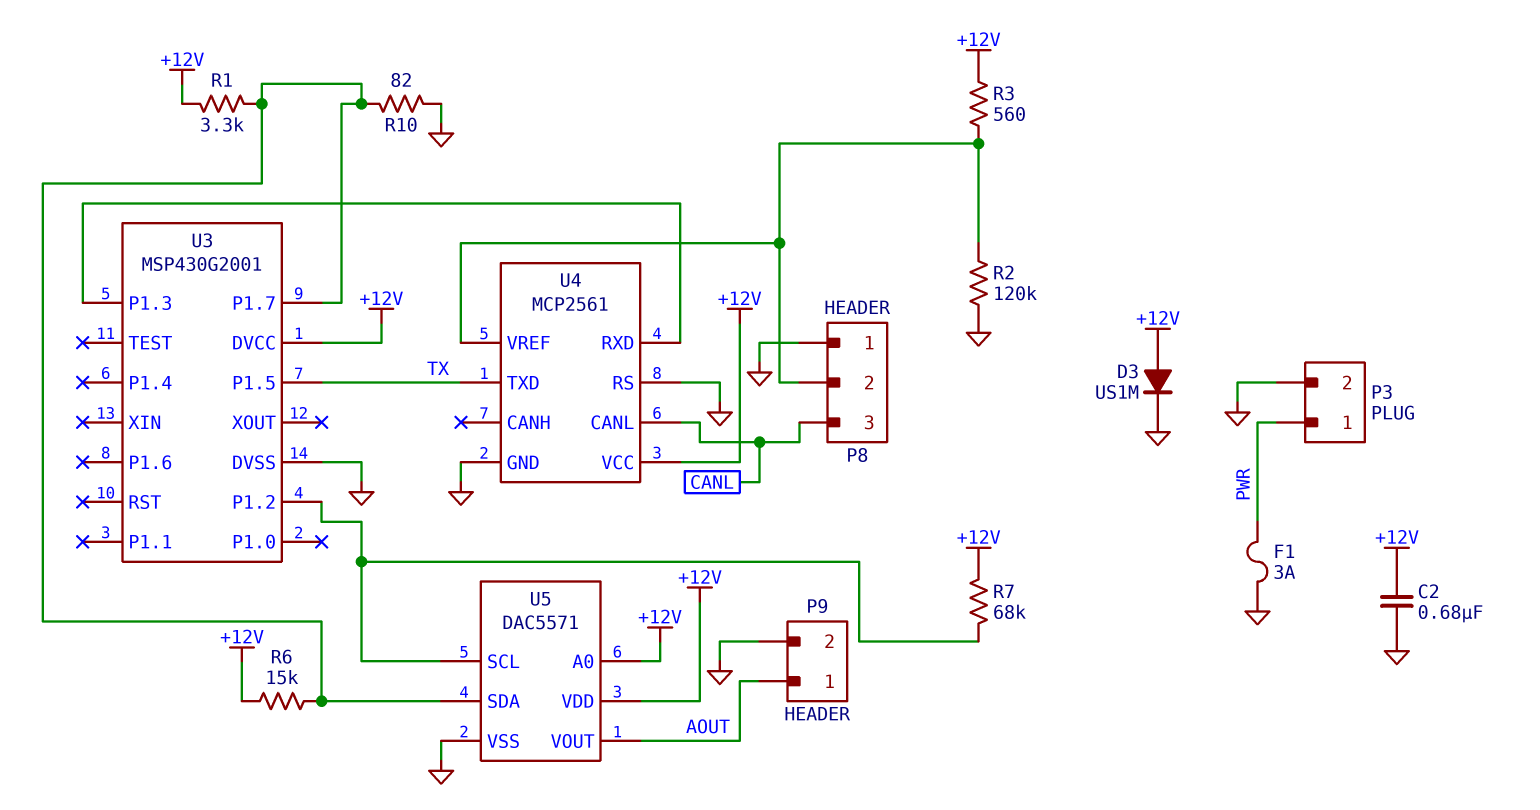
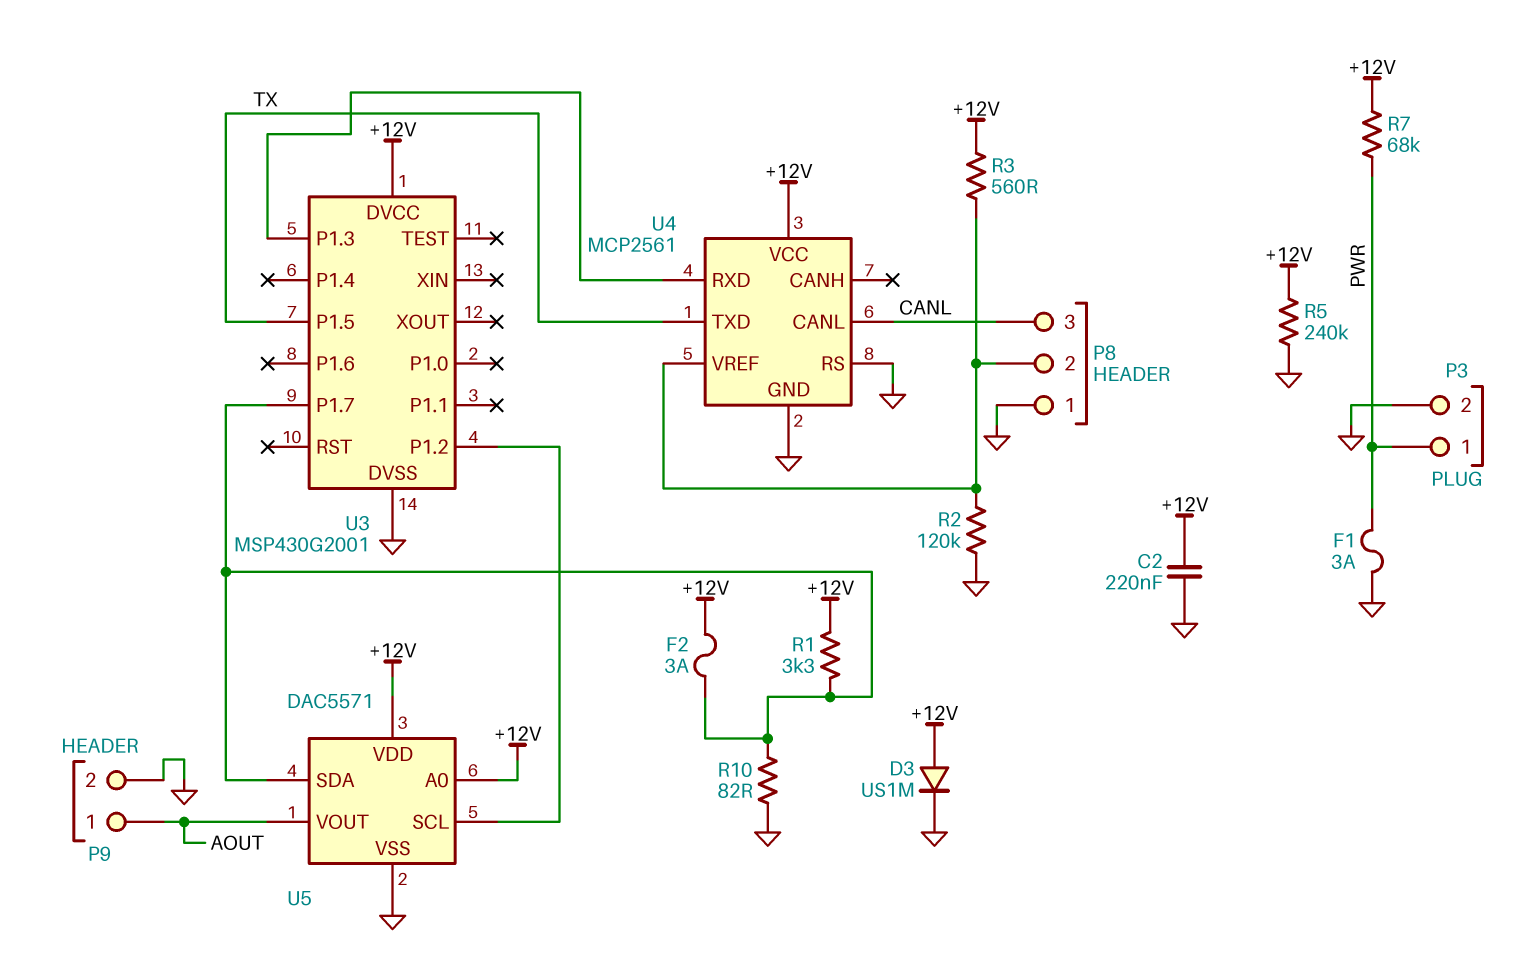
C2: 680nF (+12V, GND) -> 220nF (+12V, GND)
F2: none -> 3A (+12V, U3/P1.7)
R5: none -> 240k (+12V, GND)
R6: 15k (+12V, U3/P1.7) -> none
R7: 68k (+12V, U3/P1.2) -> 68k (+12V, PWR)

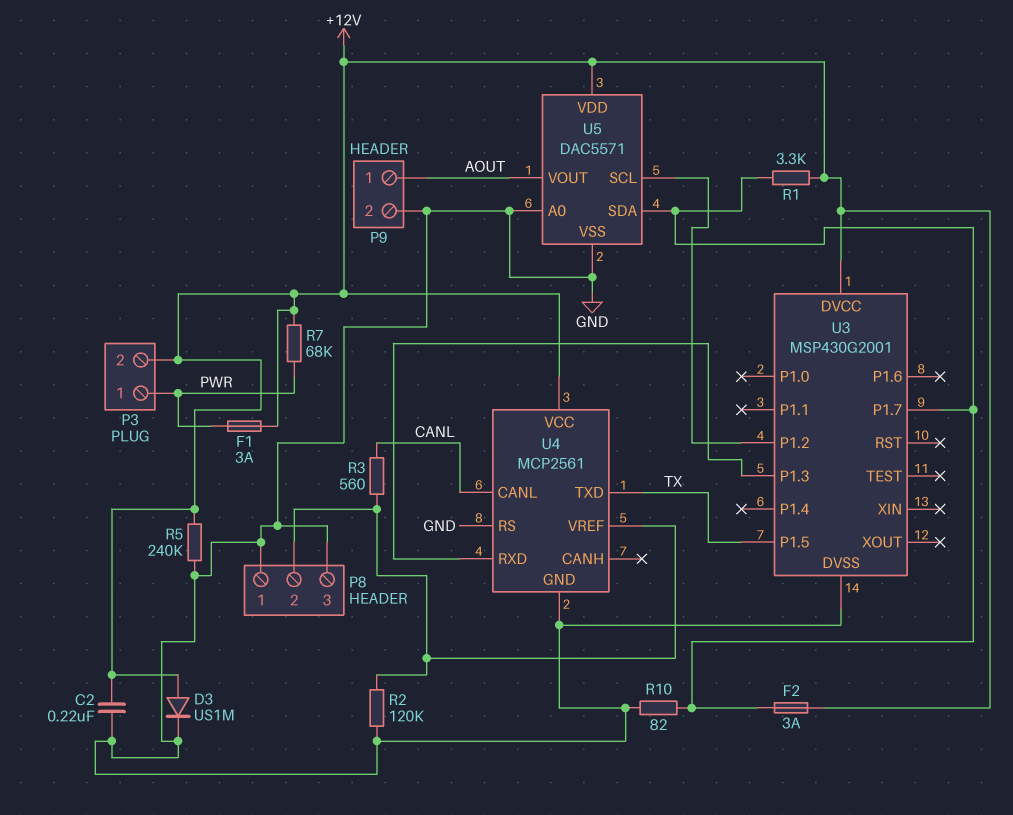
F1: 3A (GND, PWR) -> 3A (+12V, PWR)
P3 pin 2: GND -> +12V
P8 pin 3: CANL -> GND
R3: 560 (+12V, P8/2) -> 560 (CANL, P8/2)
U5 pin A0: +12V -> GND

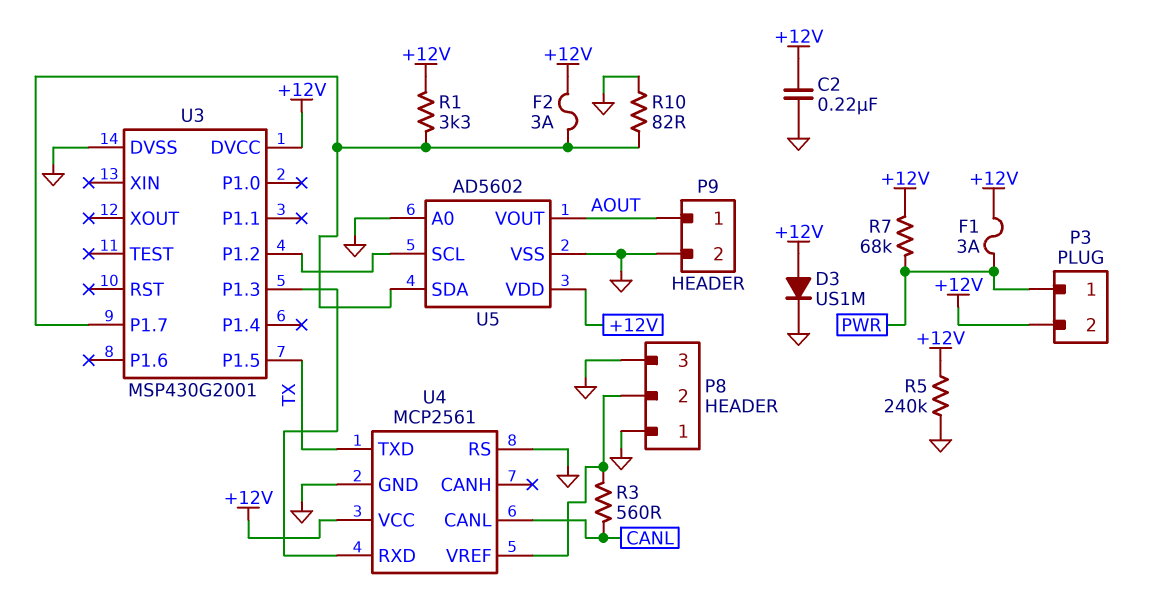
R2: 120k (GND, P8/2) -> none
U5: DAC5571 -> AD5602

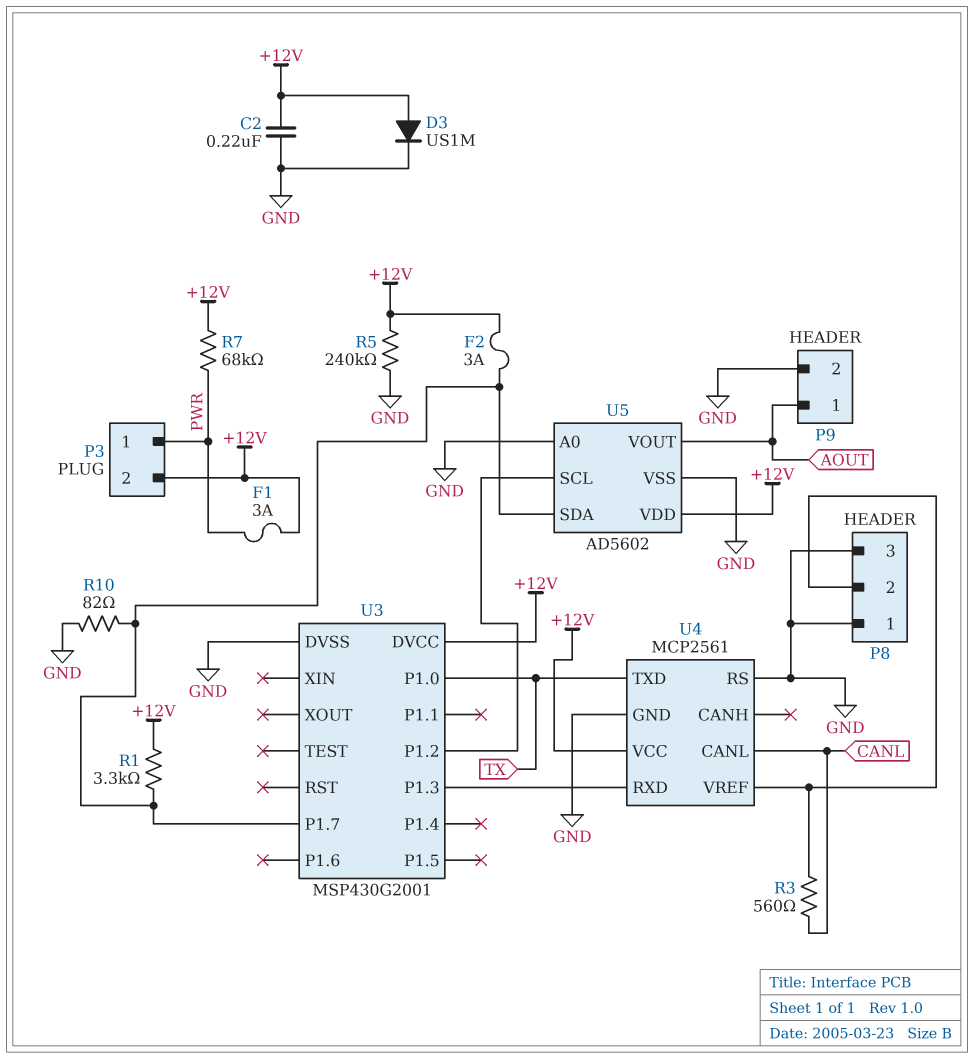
U3 pin P1.0: none -> TX
U3 pin P1.5: TX -> none

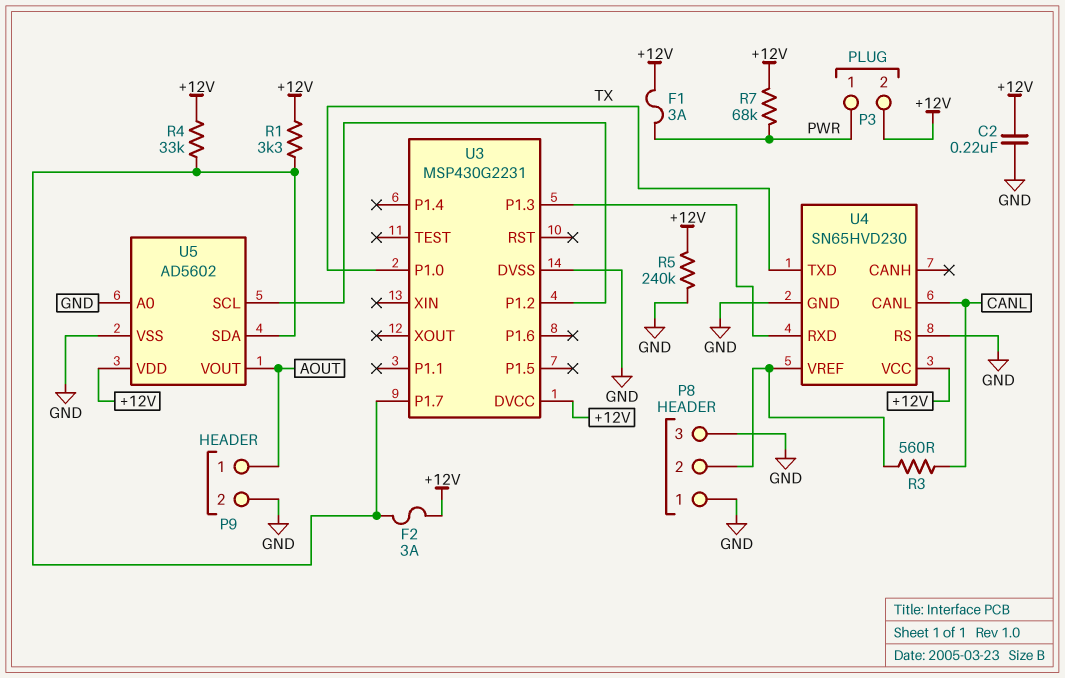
D3: diode US1M (A +12V, K GND) -> none
R4: none -> 33k (+12V, U3/P1.7)
R10: 82 (GND, U3/P1.7) -> none
U3: MSP430G2001 -> MSP430G2231
U4: MCP2561 -> SN65HVD230

